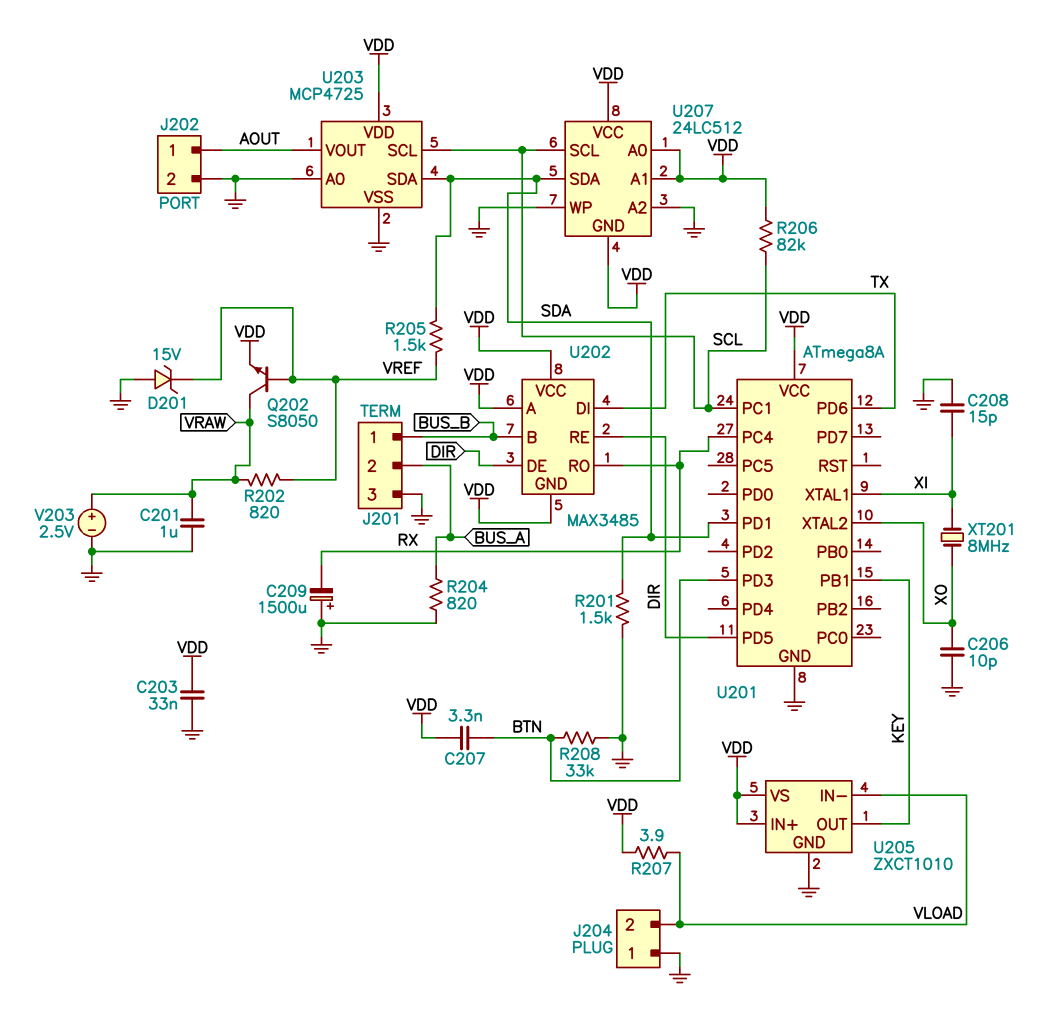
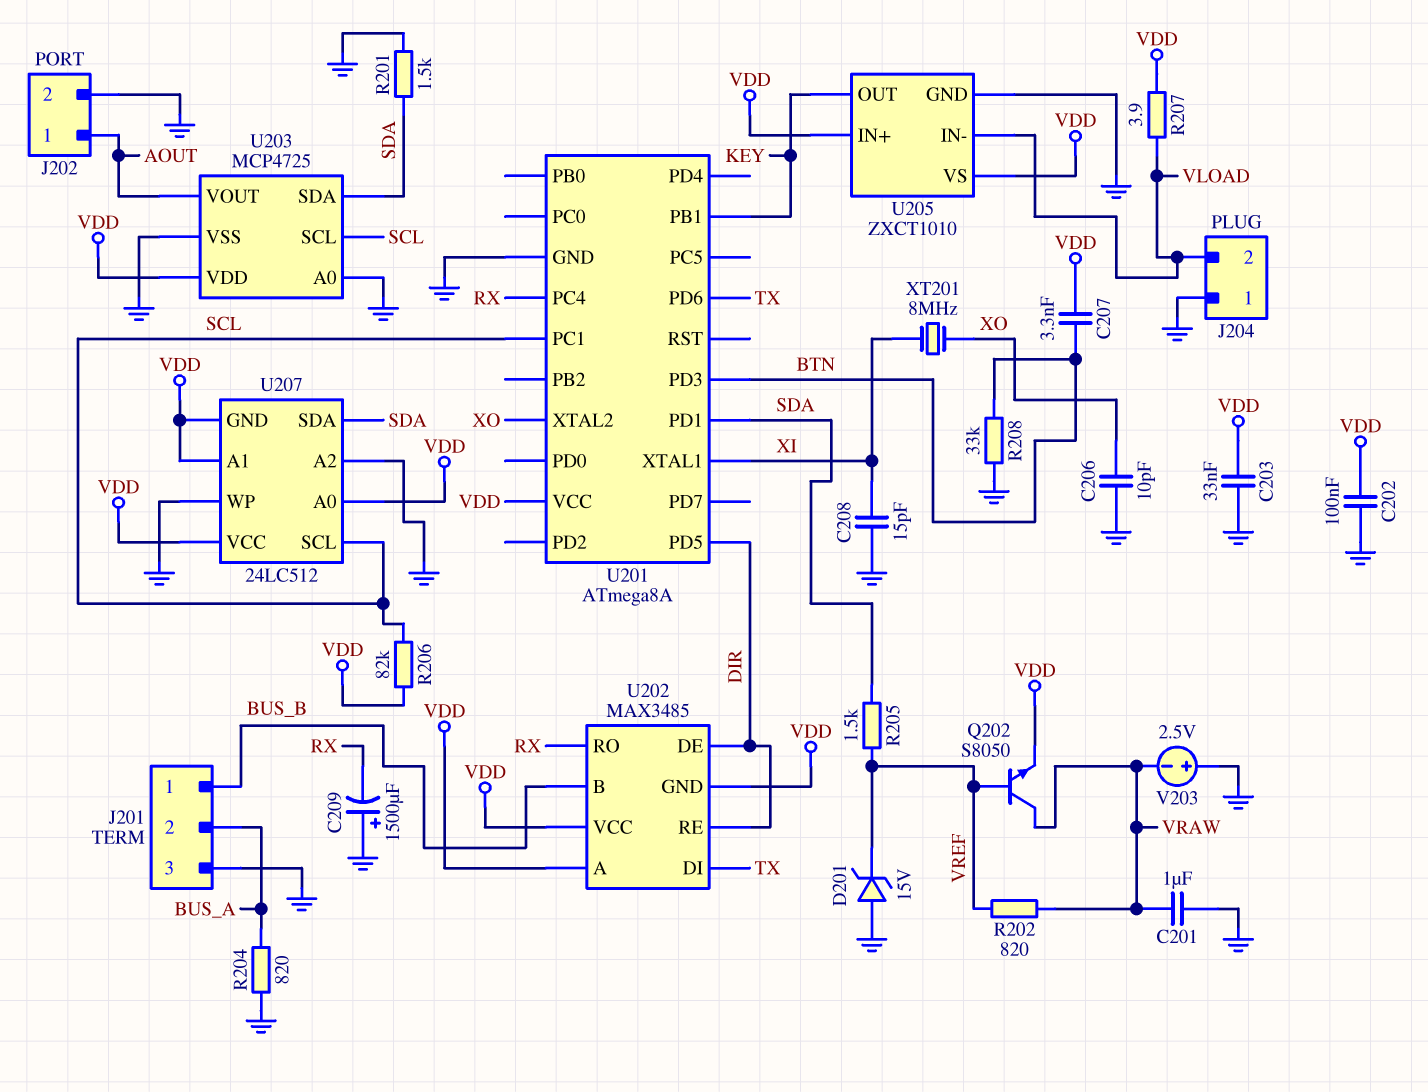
C202: none -> 100nF (GND, VDD)
V203: 2.5V (plus VRAW, minus GND) -> 2.5V (plus GND, minus VRAW)

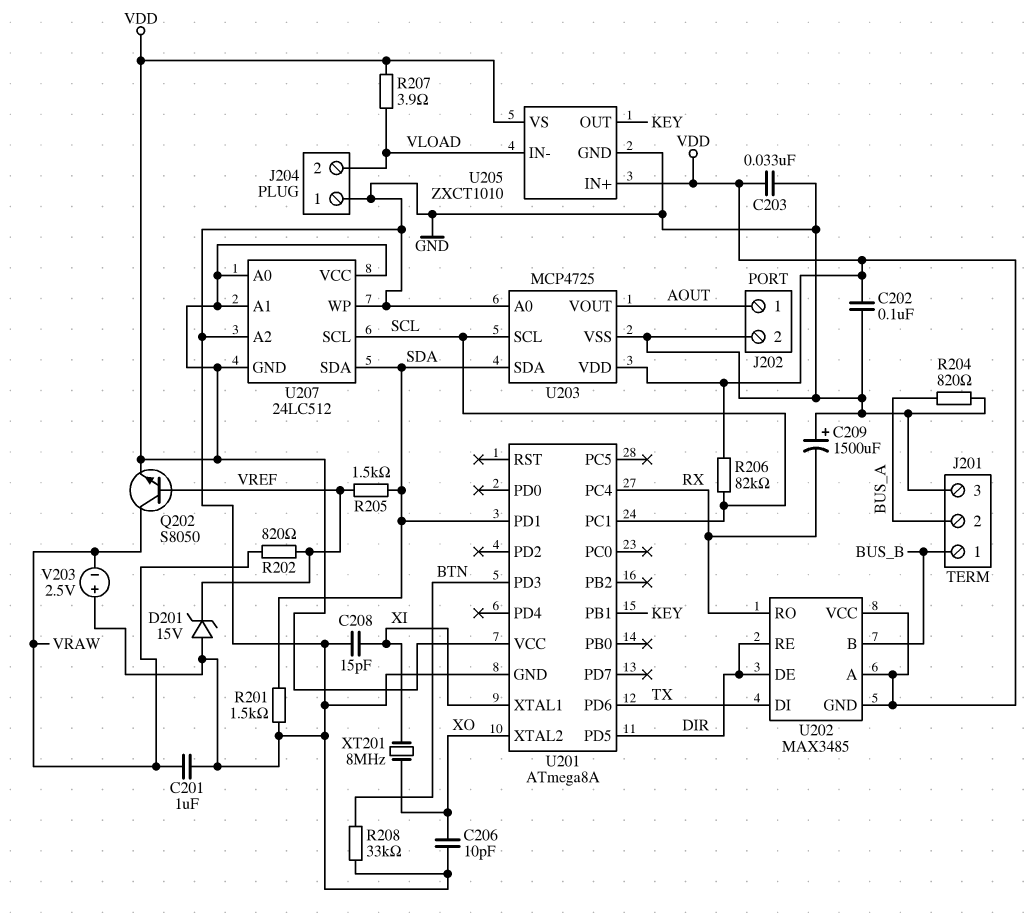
C207: 3.3nF (BTN, VDD) -> none

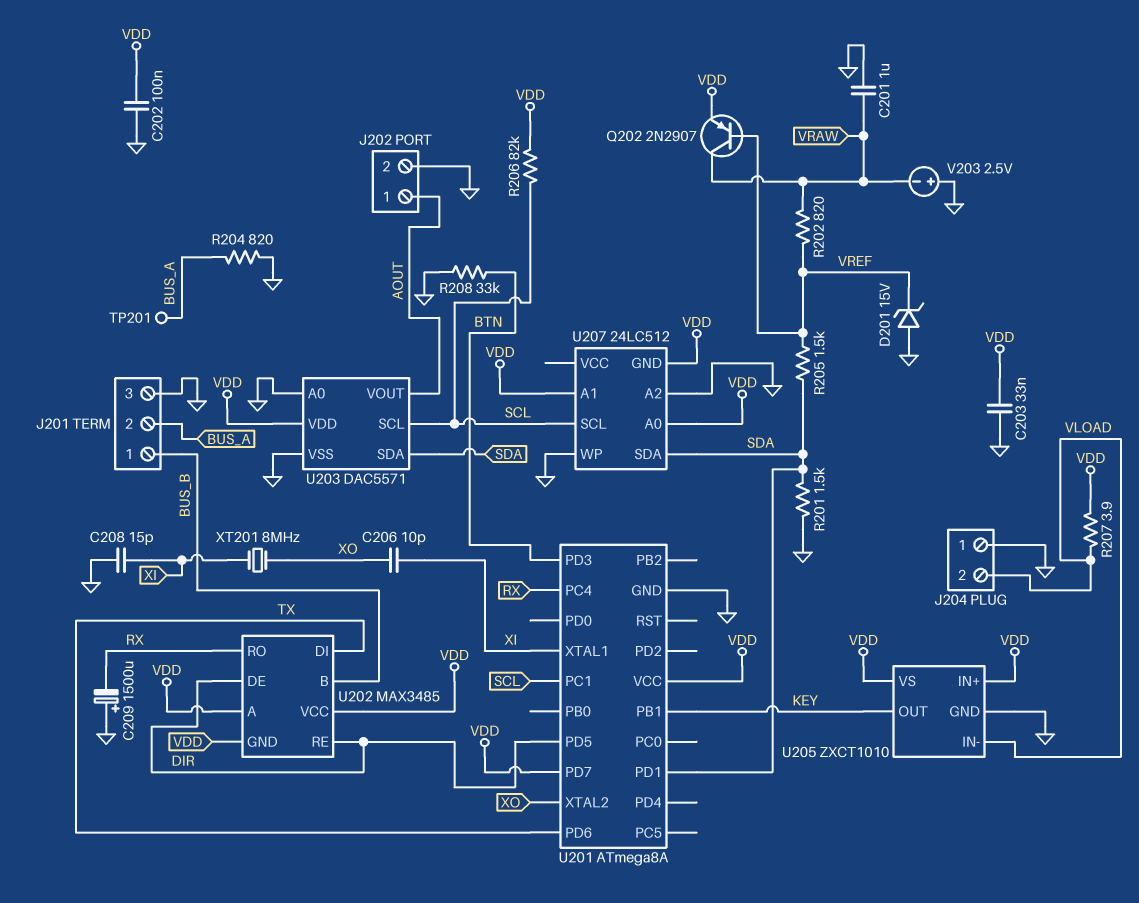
C206: 10pF (GND, XO) -> 10pF (XI, XO)
Q202: NPN S8050 (B VREF, C VRAW, E VDD) -> PNP 2N2907 (B VREF, C VRAW, E VDD)
TP201: none -> test point (BUS_A)
U201 pin PD7: none -> VDD
U203: MCP4725 -> DAC5571
U207 pin VCC: VDD -> none

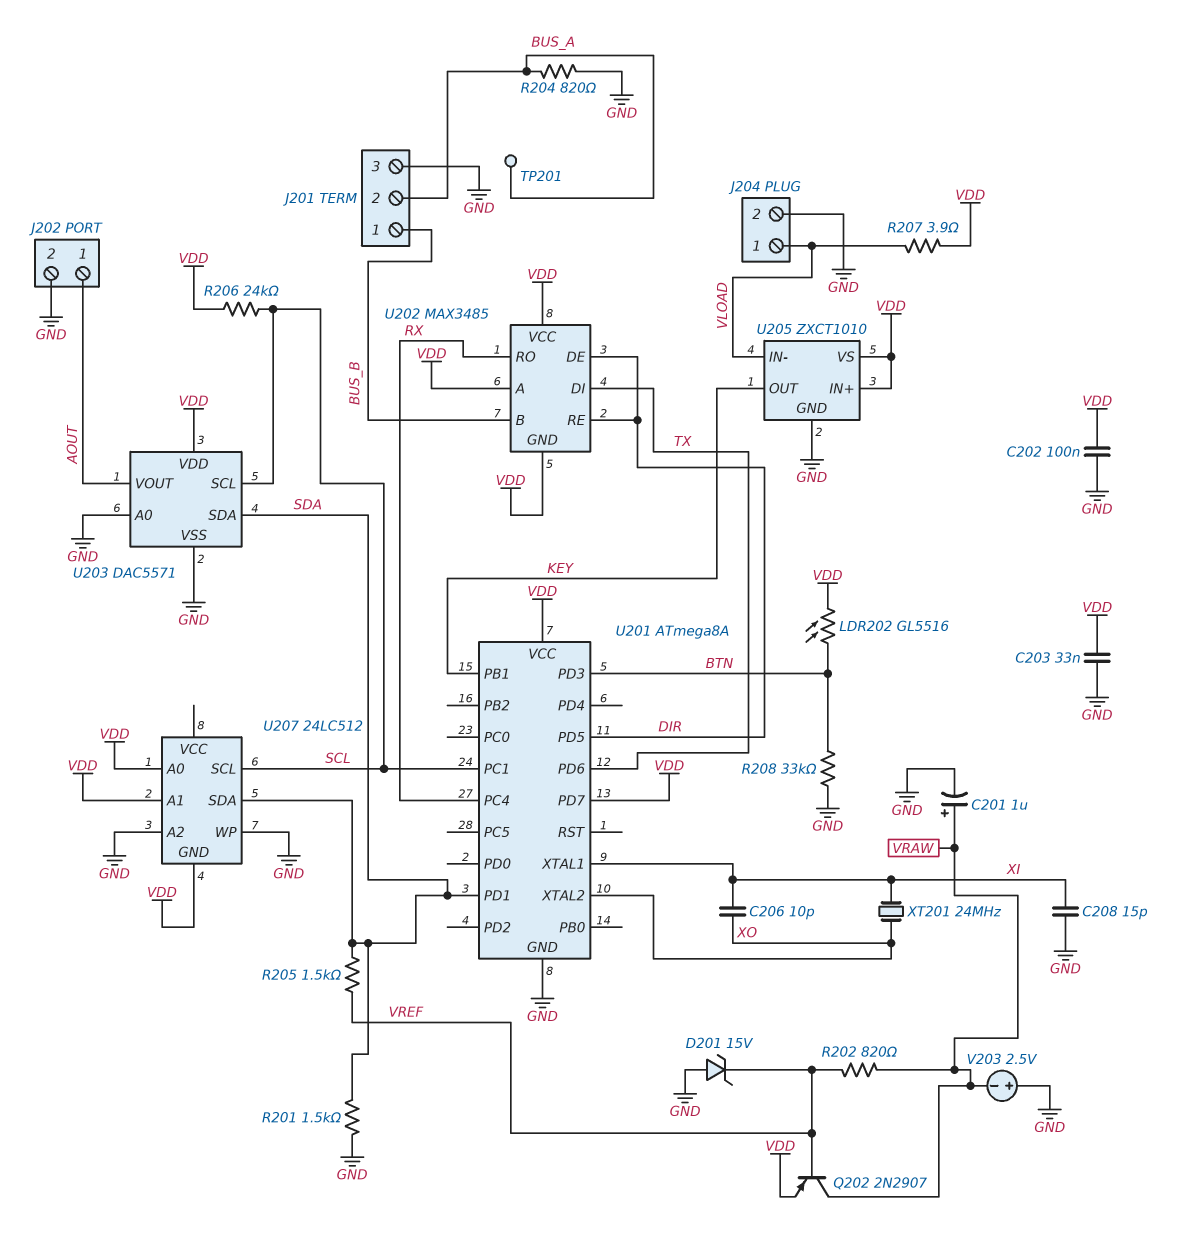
C201: 1uF (GND, VRAW) -> 1uF (plus VRAW, minus GND)
C209: 1500uF (plus GND, minus RX) -> none
J204 pin 1: GND -> VLOAD
J204 pin 2: VLOAD -> GND
LDR202: none -> GL5516 (BTN, VDD)
R206: 82k (SCL, VDD) -> 24k (SCL, VDD)
XT201: 8MHz (XI, XO) -> 24MHz (XI, XO)

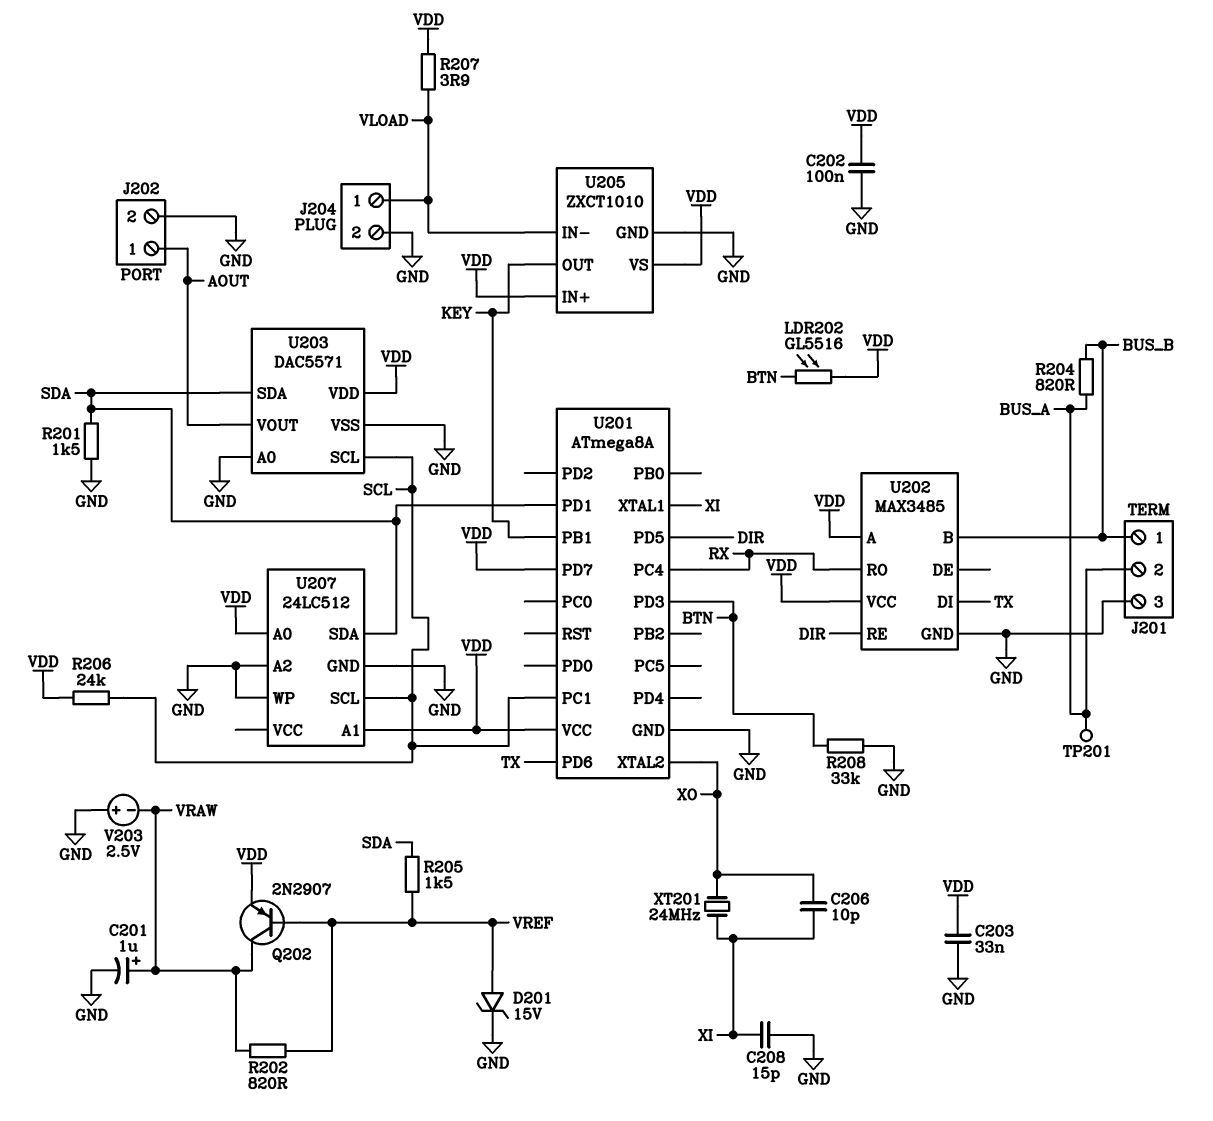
D201: zener 15V (A GND, K VREF) -> zener 15V (A VREF, K GND)
R204: 820 (BUS_A, GND) -> 820 (BUS_A, BUS_B)
U202 pin DE: DIR -> none
U202 pin GND: VDD -> GND
U207 pin GND: VDD -> GND

